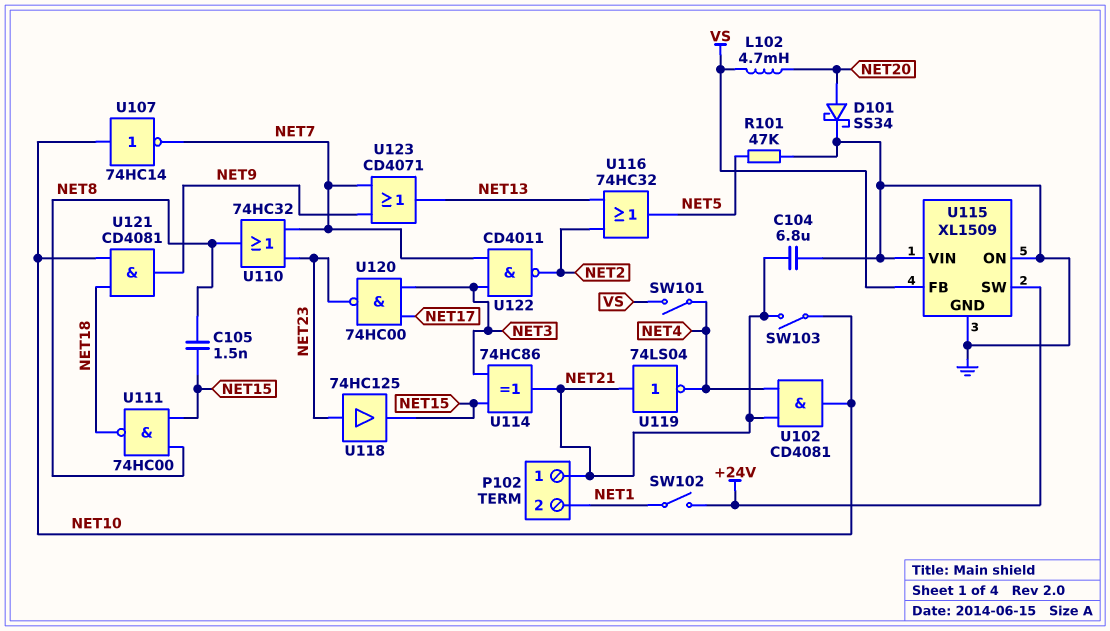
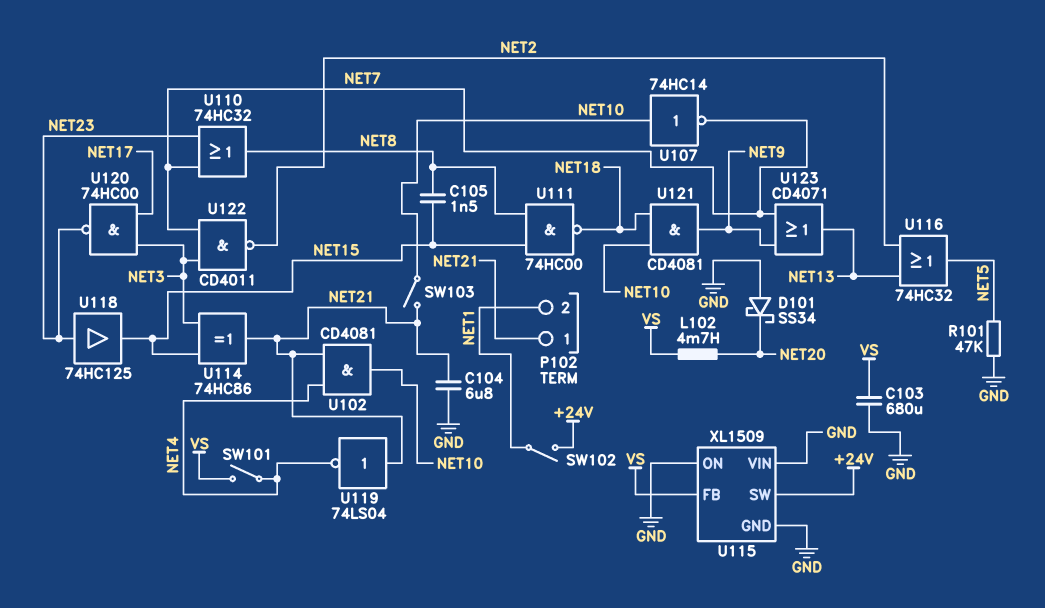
C103: none -> 680uF (GND, VS)
D101: schottky SS34 (A NET20, K GND) -> schottky SS34 (A GND, K NET20)

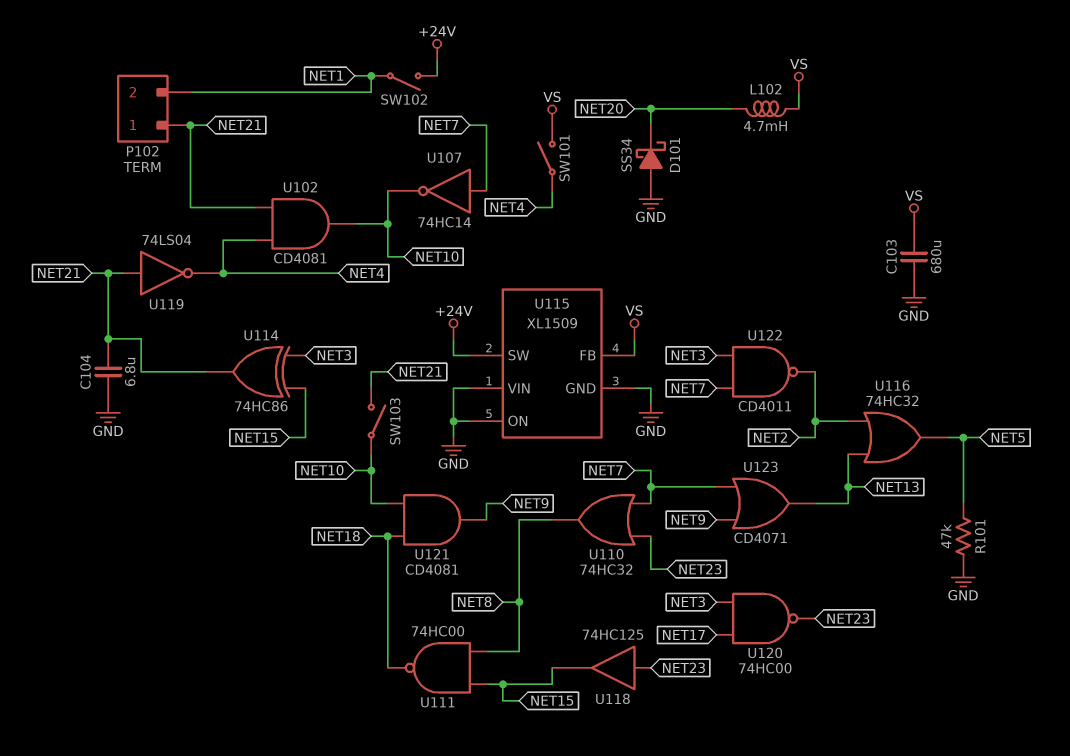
C105: 1.5nF (NET8, NET15) -> none
U107: NOT 74HC14 (in NET10, out NET7) -> NOT 74HC14 (in NET7, out NET10)

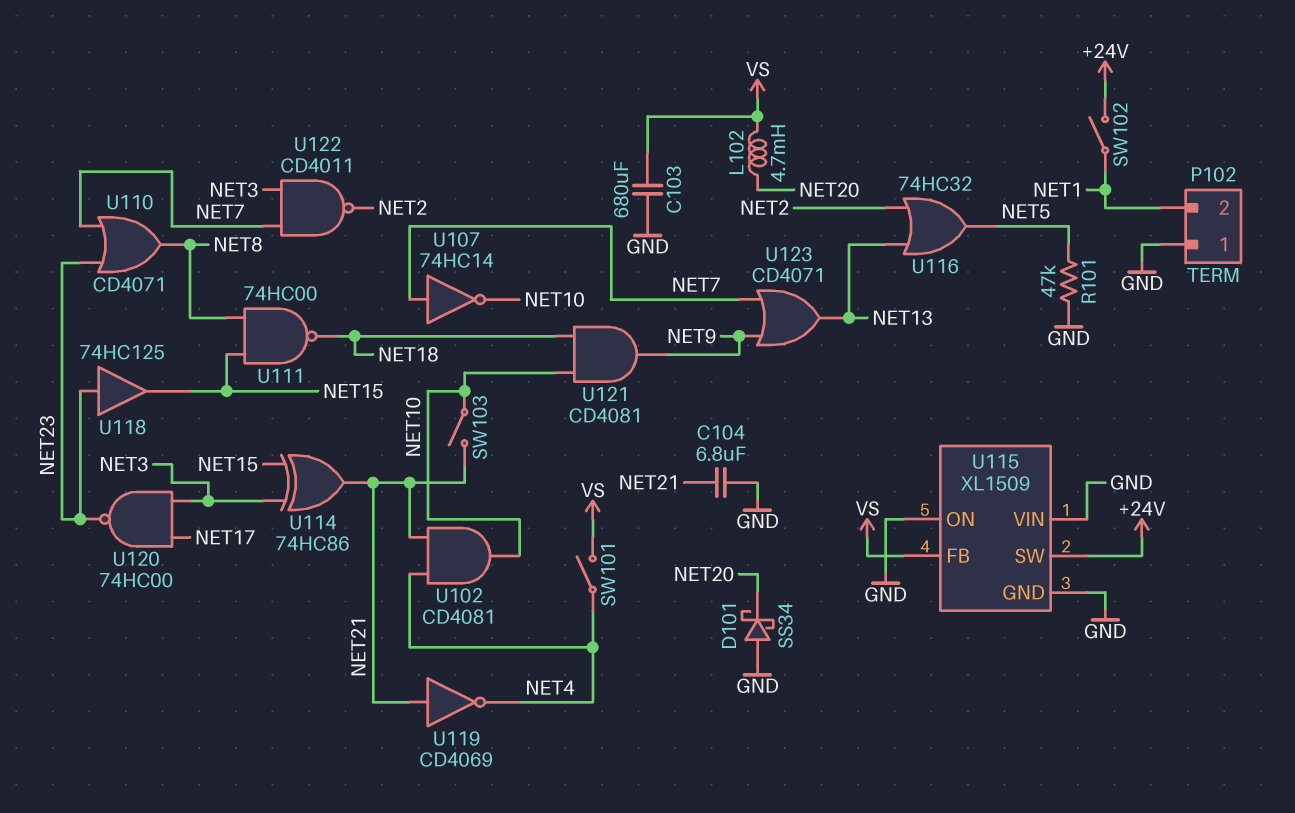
P102 pin 1: NET21 -> GND
U110: OR 74HC32 (in NET7, in NET23, out NET8) -> OR CD4071 (in NET7, in NET23, out NET8)
U119: NOT 74LS04 (in NET21, out NET4) -> NOT CD4069 (in NET21, out NET4)

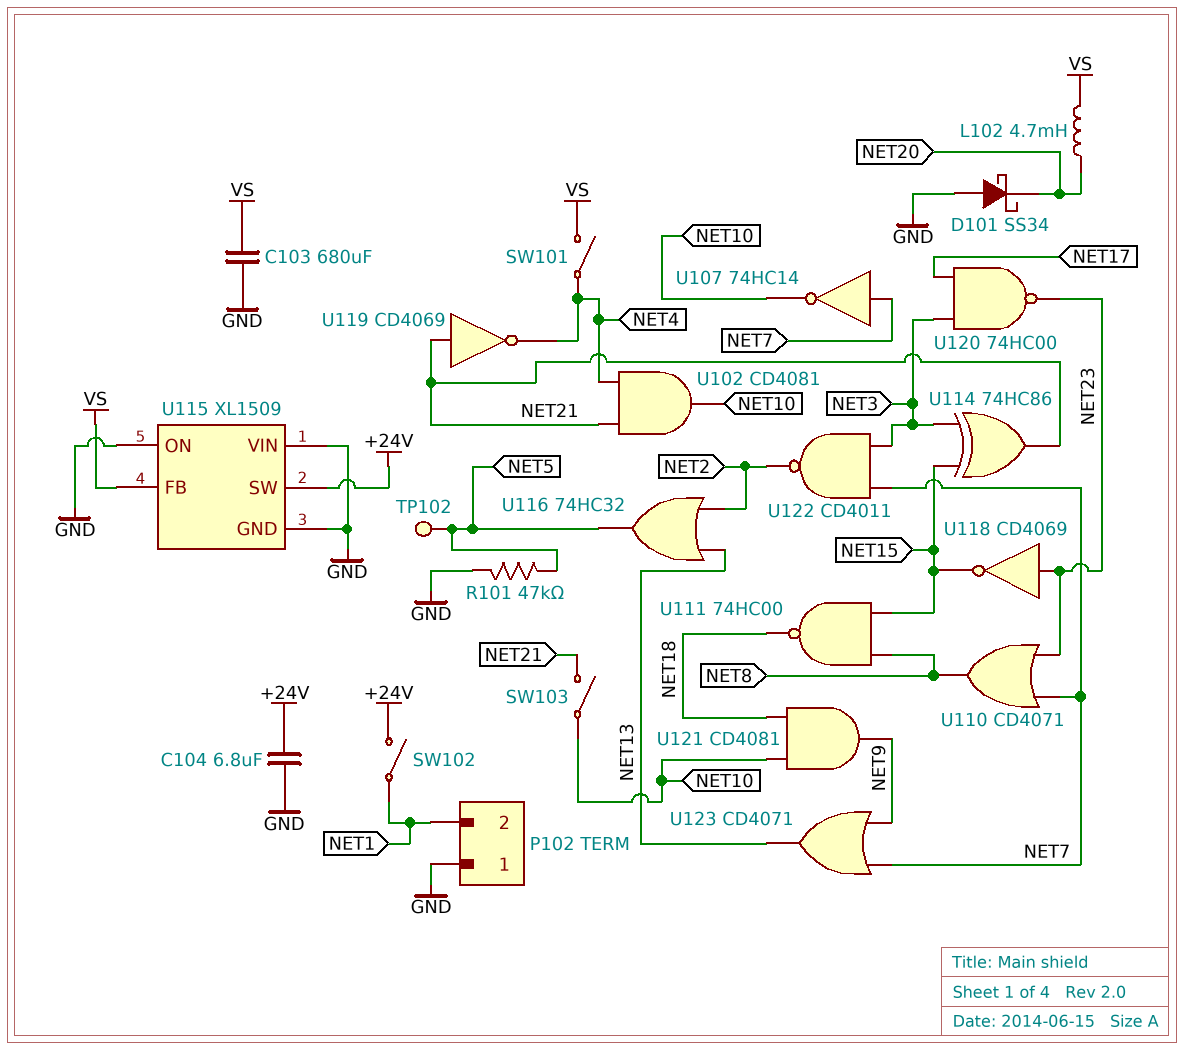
C104: 6.8uF (GND, NET21) -> 6.8uF (+24V, GND)
TP102: none -> test point (NET5)
U118: buffer 74HC125 (in NET23, out NET15) -> NOT CD4069 (in NET23, out NET15)

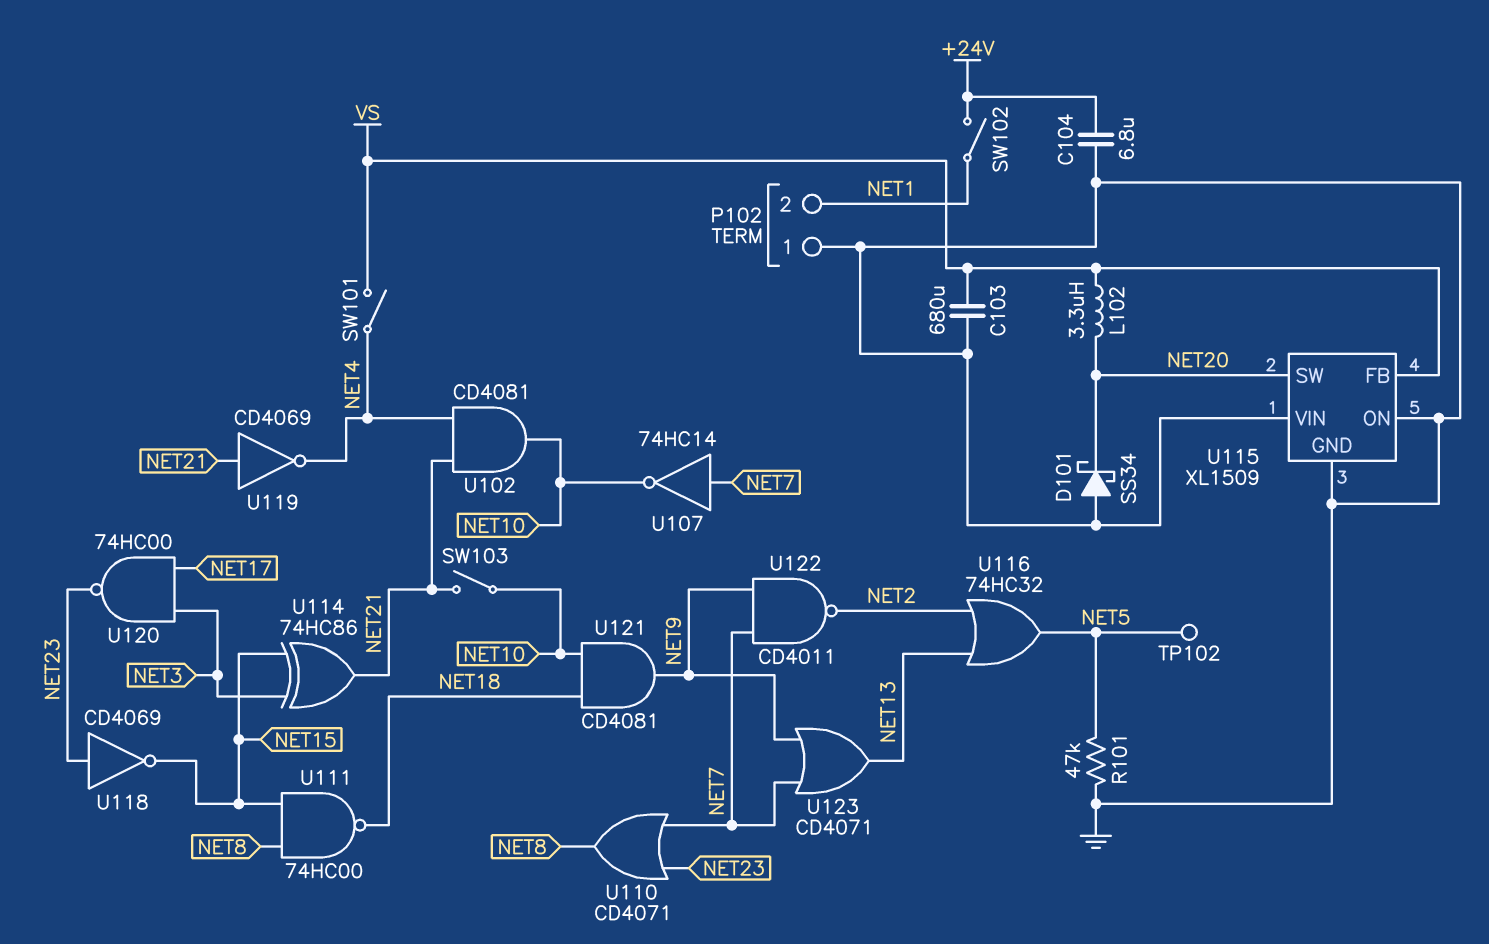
L102: 4.7mH (NET20, VS) -> 3.3uH (NET20, VS)
U115 pin SW: +24V -> NET20
U122: NAND CD4011 (in NET3, in NET7, out NET2) -> NAND CD4011 (in NET7, in NET9, out NET2)

